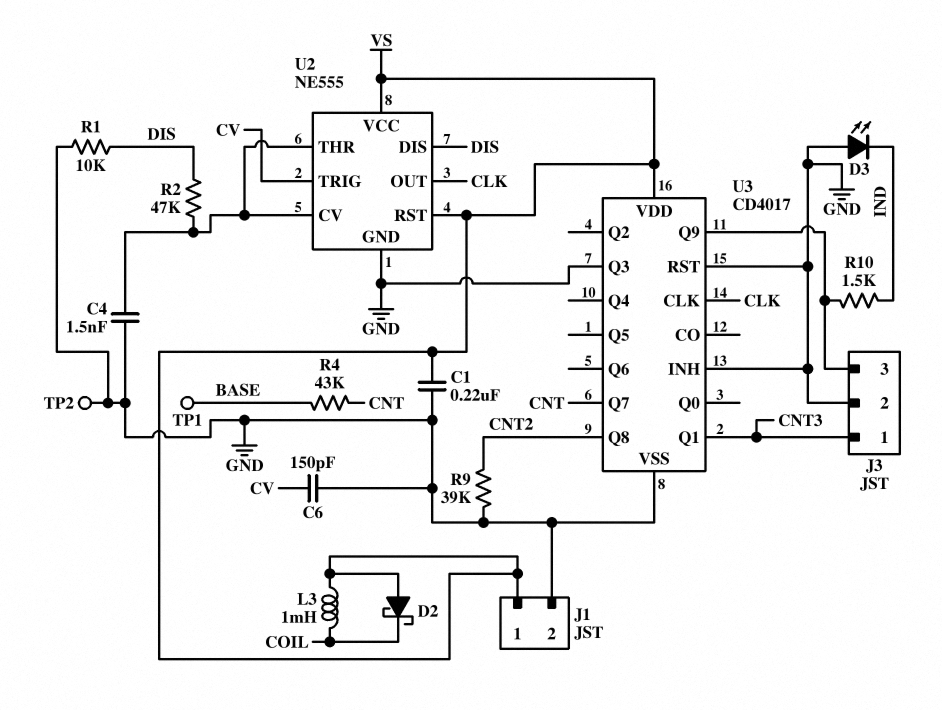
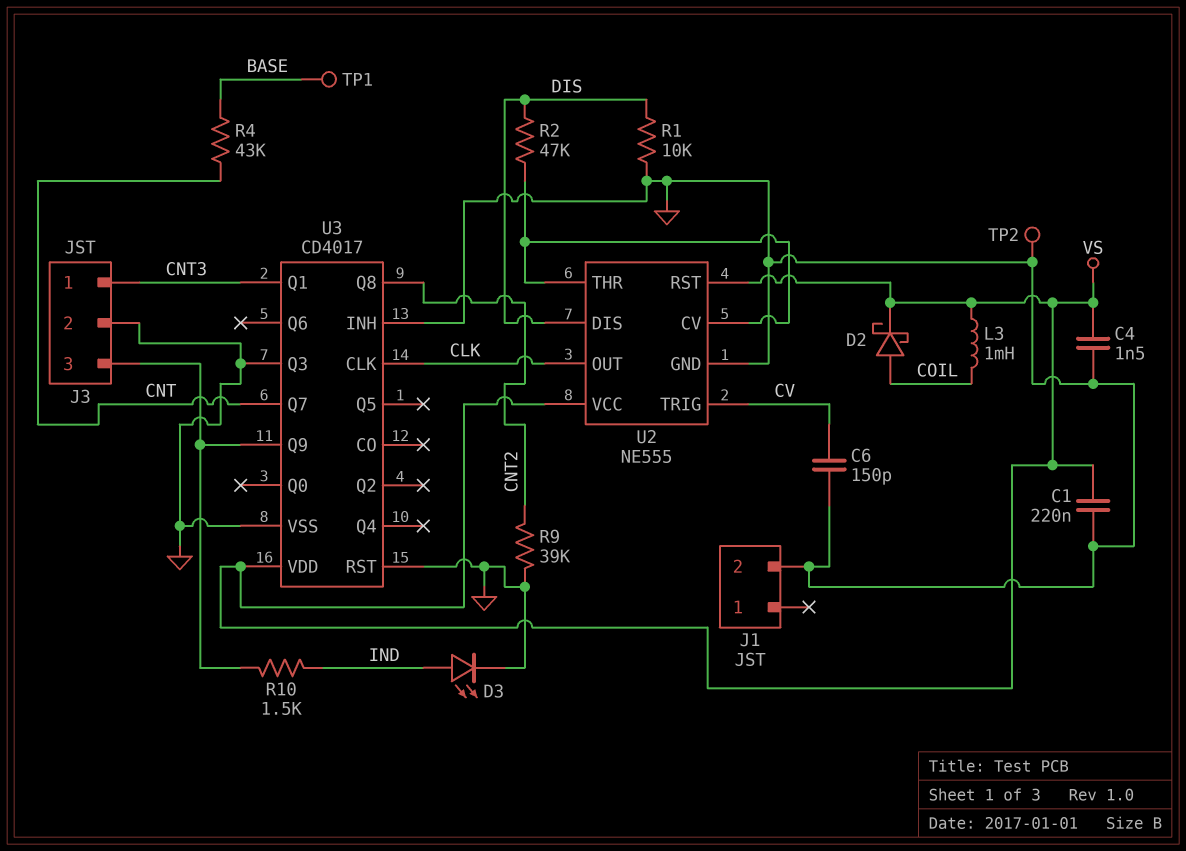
C4: 1.5nF (GND, U2/CV) -> 1.5nF (GND, VS)
D2: schottky (A VS, K COIL) -> schottky (A COIL, K VS)
D3: LED (A GND, K IND) -> LED (A IND, K GND)
J1 pin 1: VS -> none

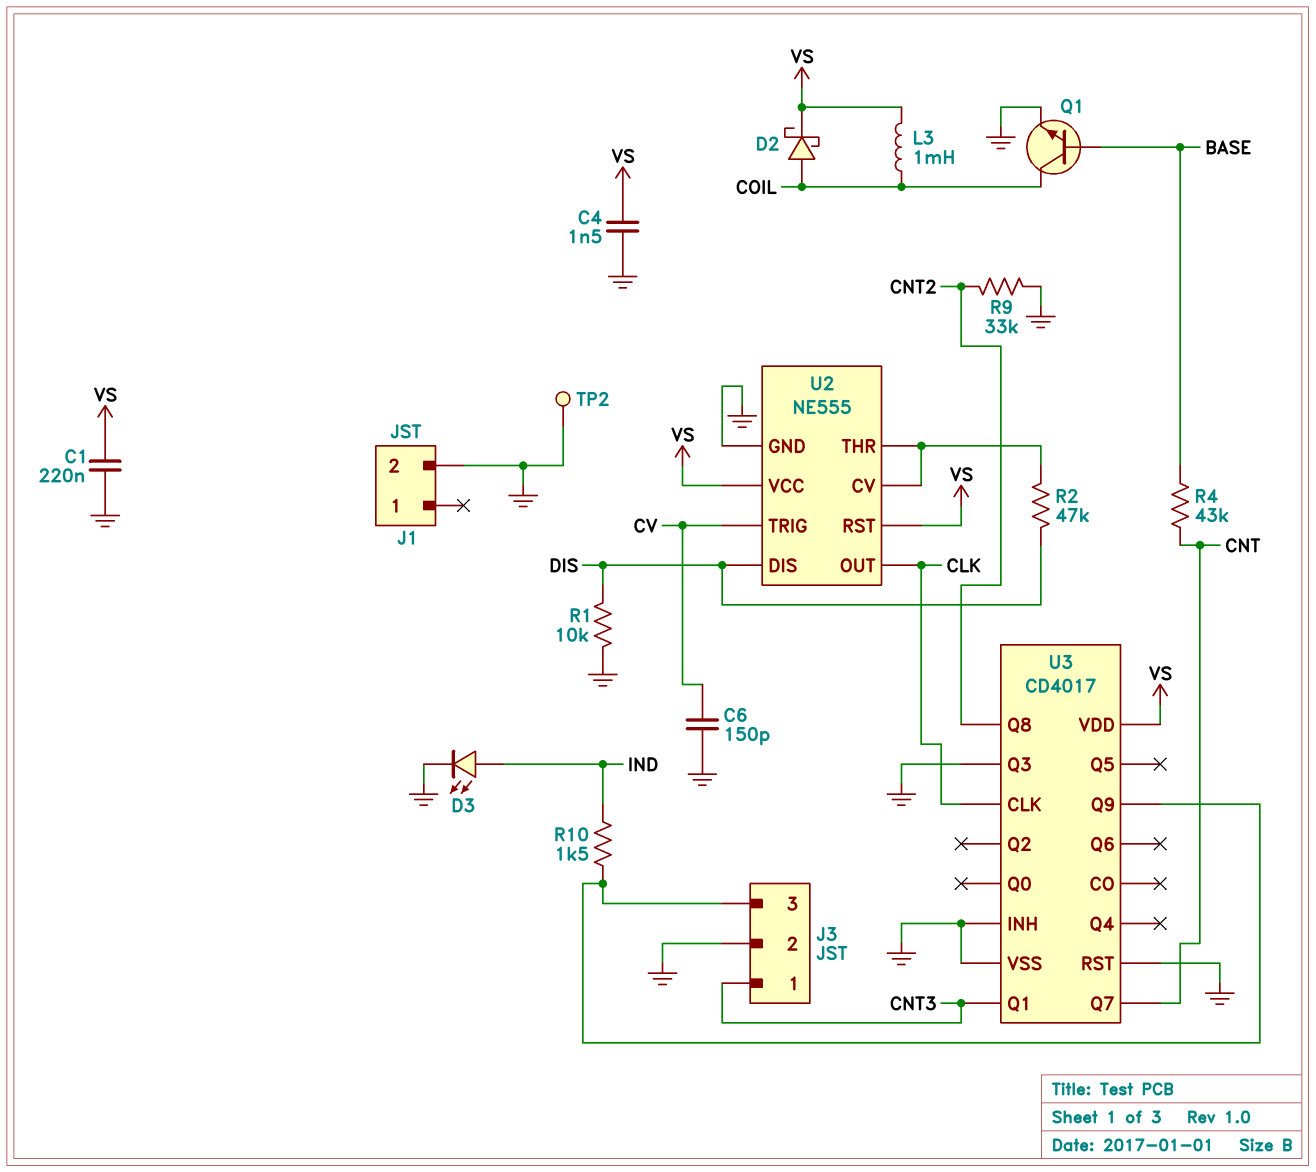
Q1: none -> NPN (B BASE, C COIL, E GND)
R9: 39k (CNT2, GND) -> 33k (CNT2, GND)
TP1: test point (BASE) -> none

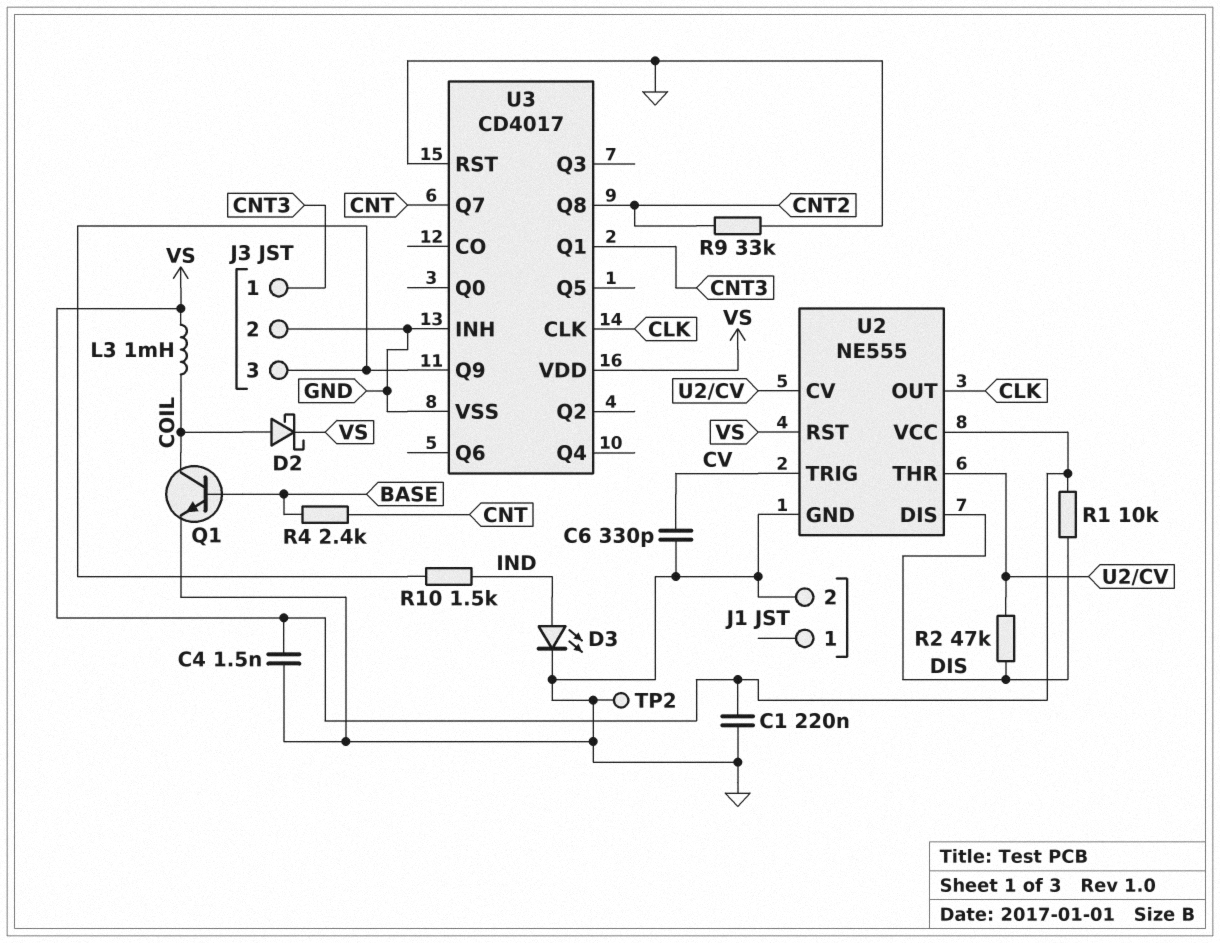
C6: 150pF (CV, GND) -> 330pF (CV, GND)
R1: 10k (DIS, GND) -> 10k (DIS, VS)
R4: 43k (BASE, CNT) -> 2.4k (BASE, CNT)
U3 pin Q3: GND -> none

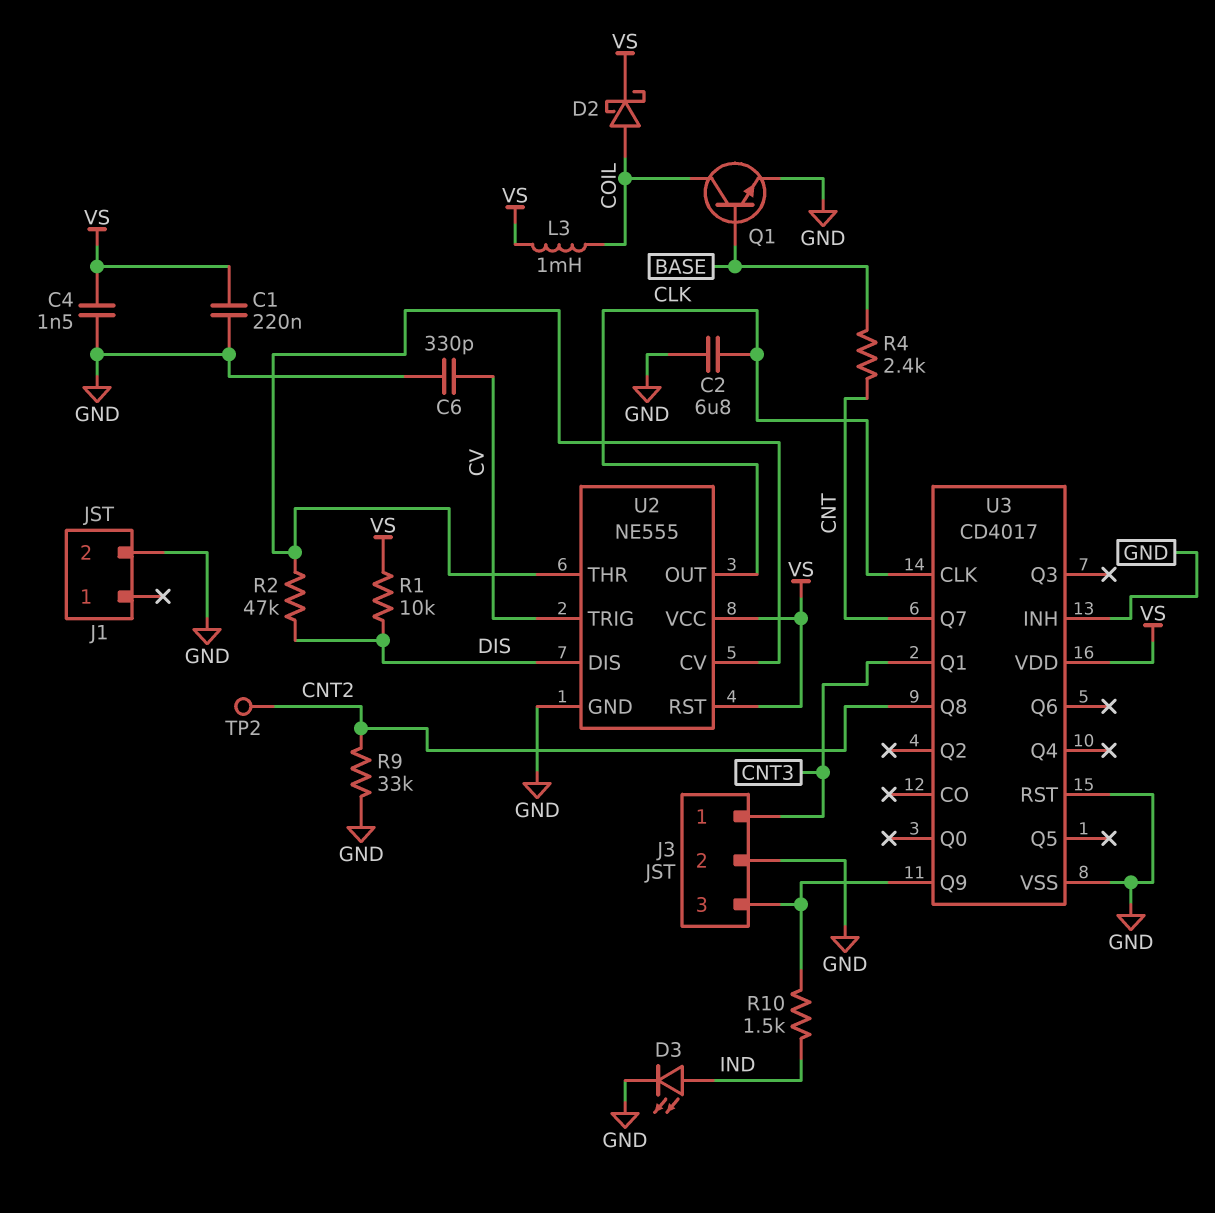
C2: none -> 6.8uF (CLK, GND)
TP2: test point (GND) -> test point (CNT2)

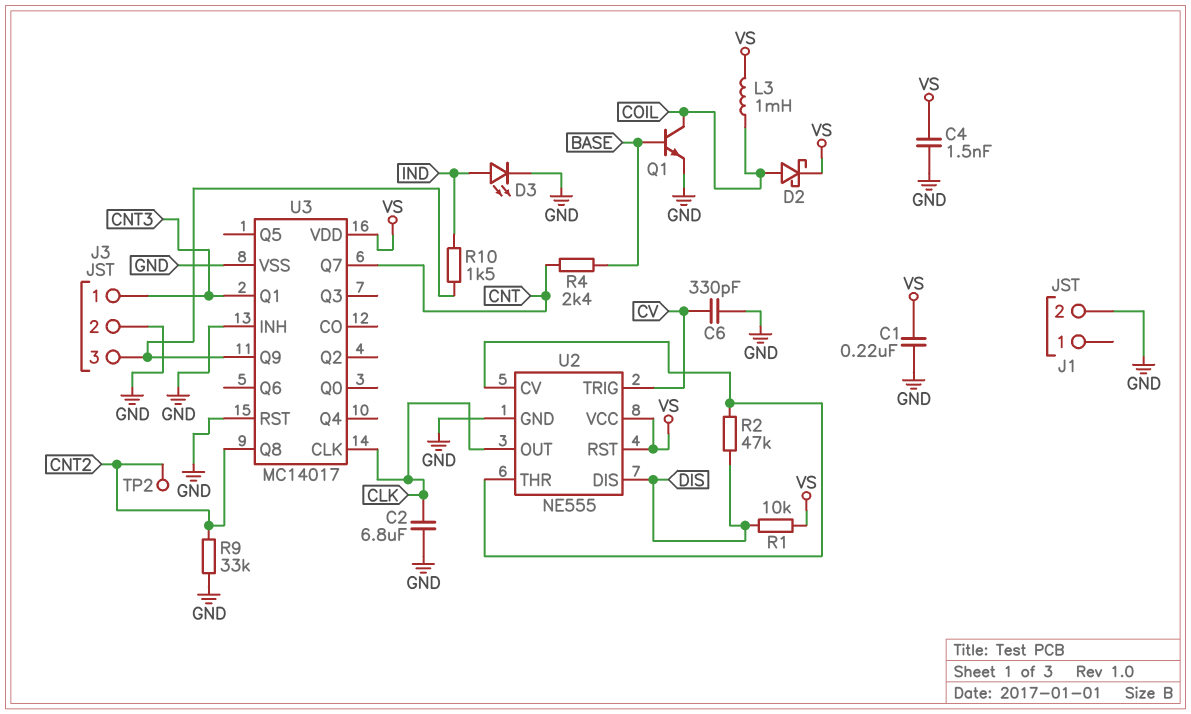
U3: CD4017 -> MC14017

